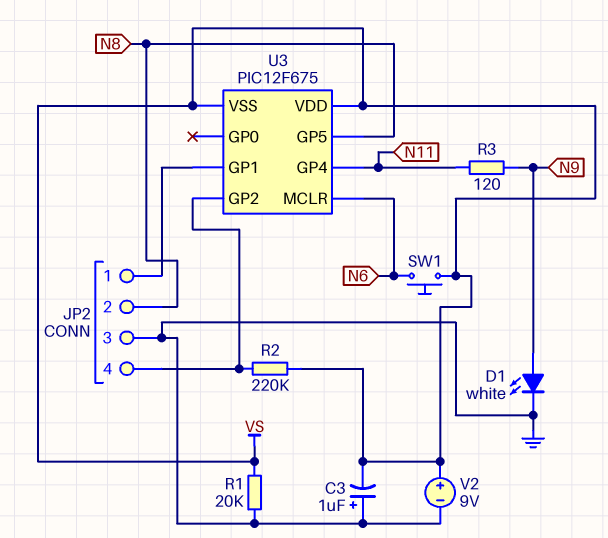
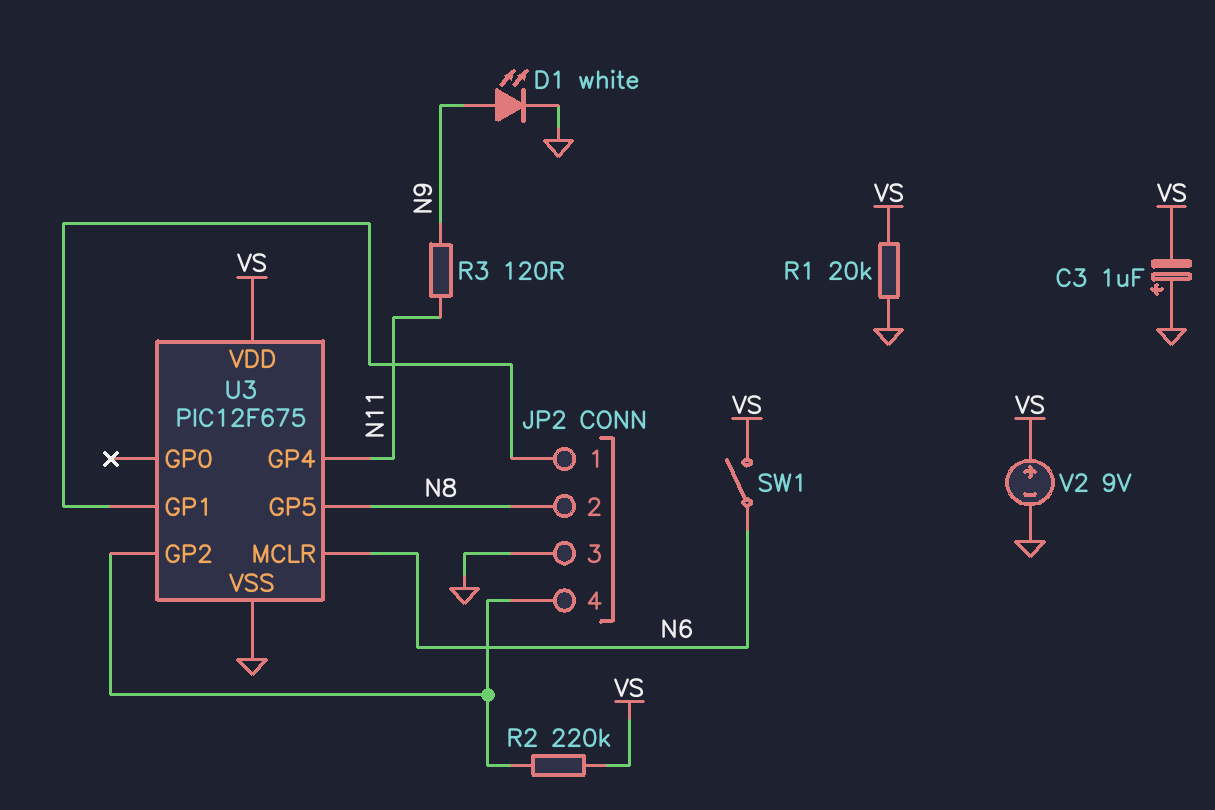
SW1: button (N6, VS) -> switch (N6, VS)
U3 pin VSS: VS -> GND

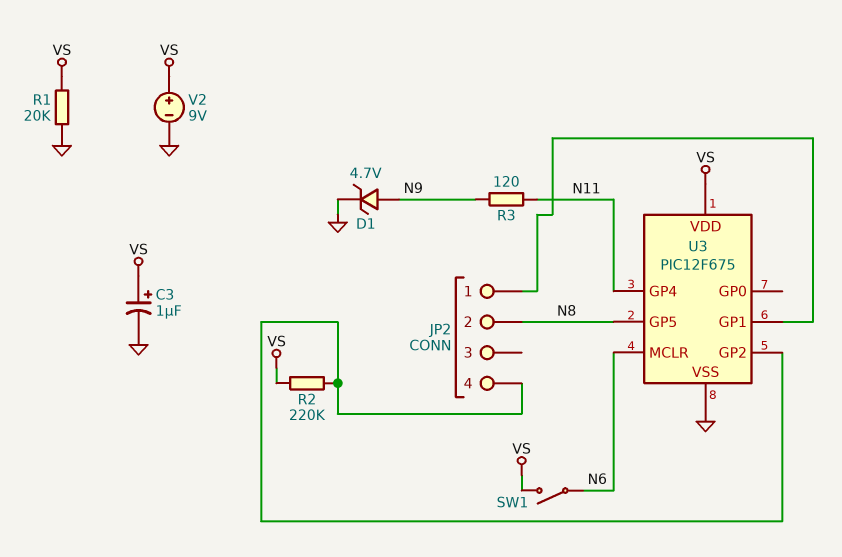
C3: 1uF (plus GND, minus VS) -> 1uF (plus VS, minus GND)
D1: LED white (A N9, K GND) -> zener 4.7V (A N9, K GND)
JP2 pin 3: GND -> none

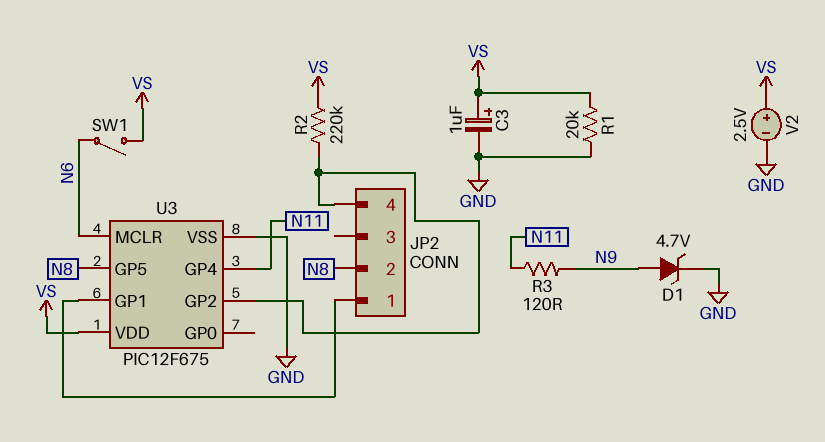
V2: 9V (plus VS, minus GND) -> 2.5V (plus VS, minus GND)

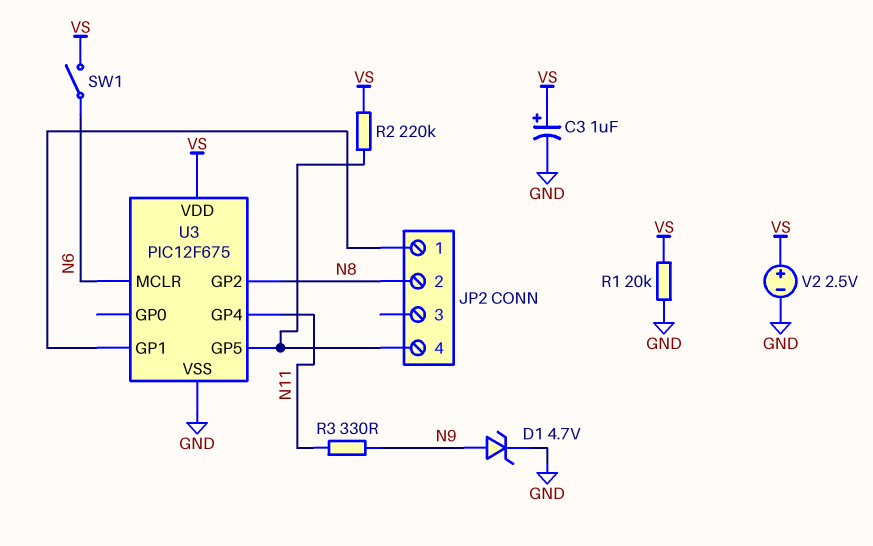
R3: 120 (N9, N11) -> 330 (N9, N11)
U3 pin GP2: JP2/4 -> N8
U3 pin GP5: N8 -> JP2/4

